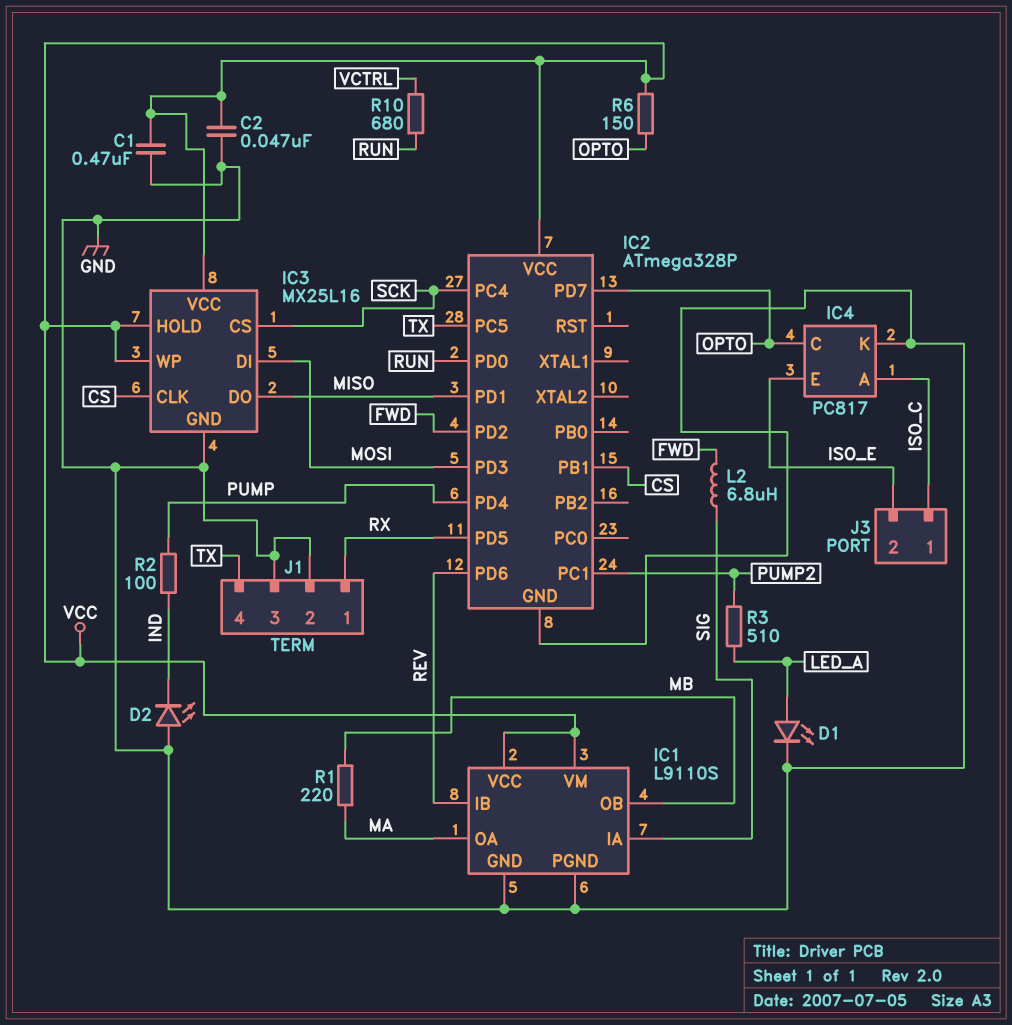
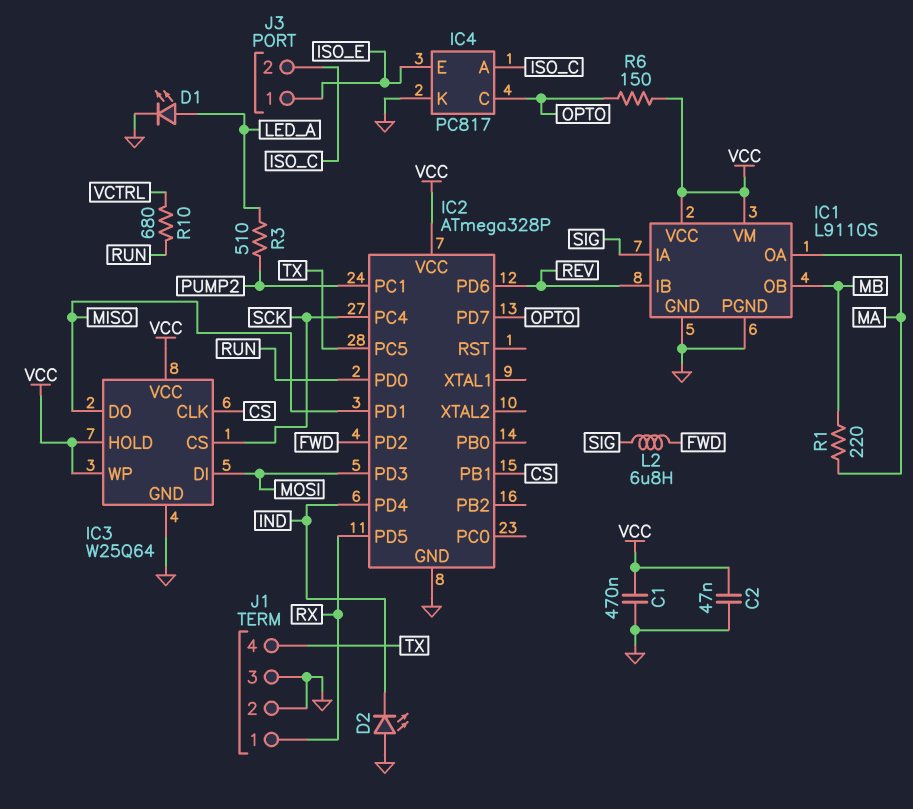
IC2 pin PD4: PUMP -> IND
IC3: MX25L16 -> W25Q64
J3 pin 1: ISO_C -> ISO_E
J3 pin 2: ISO_E -> ISO_C
R2: 100 (IND, PUMP) -> none

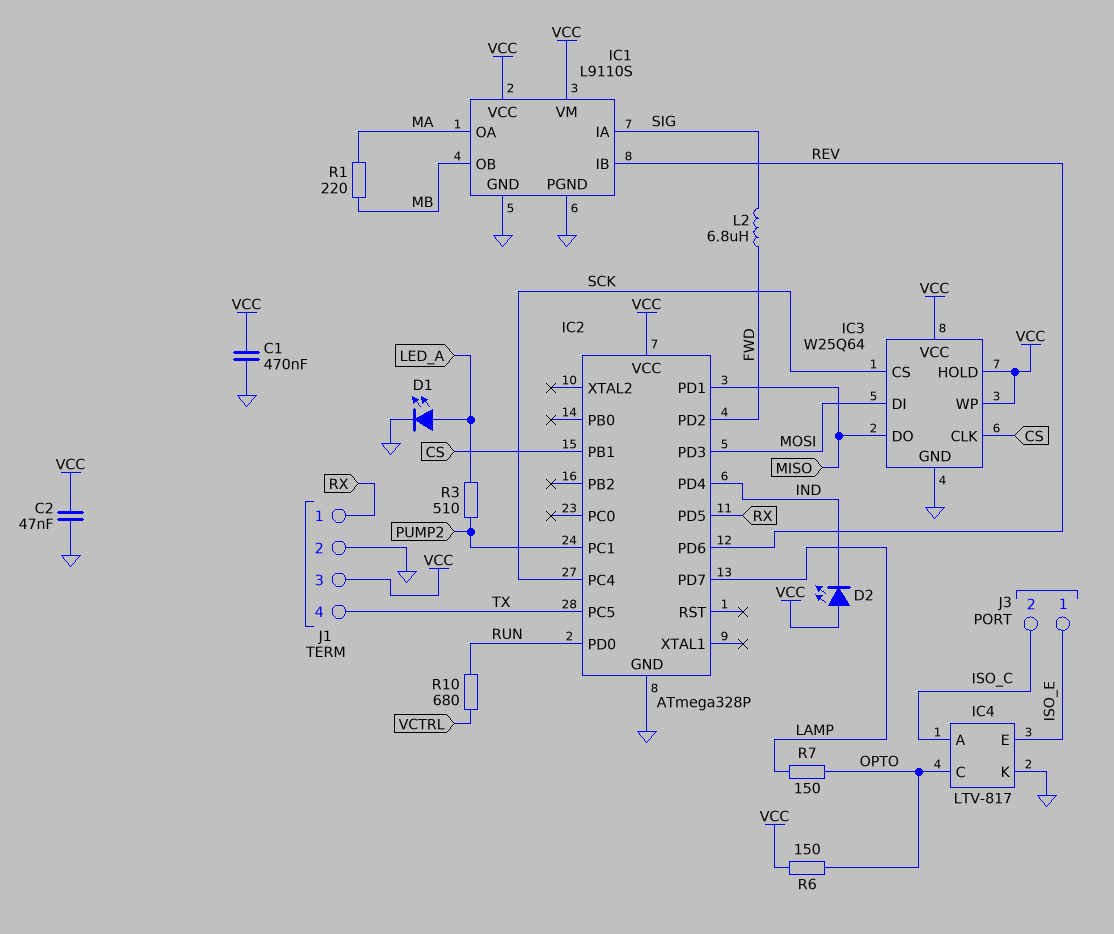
D2: LED (A GND, K IND) -> LED (A VCC, K IND)
IC2 pin PD7: OPTO -> LAMP
IC4: PC817 -> LTV-817
J1 pin 3: GND -> VCC
R7: none -> 150 (LAMP, OPTO)

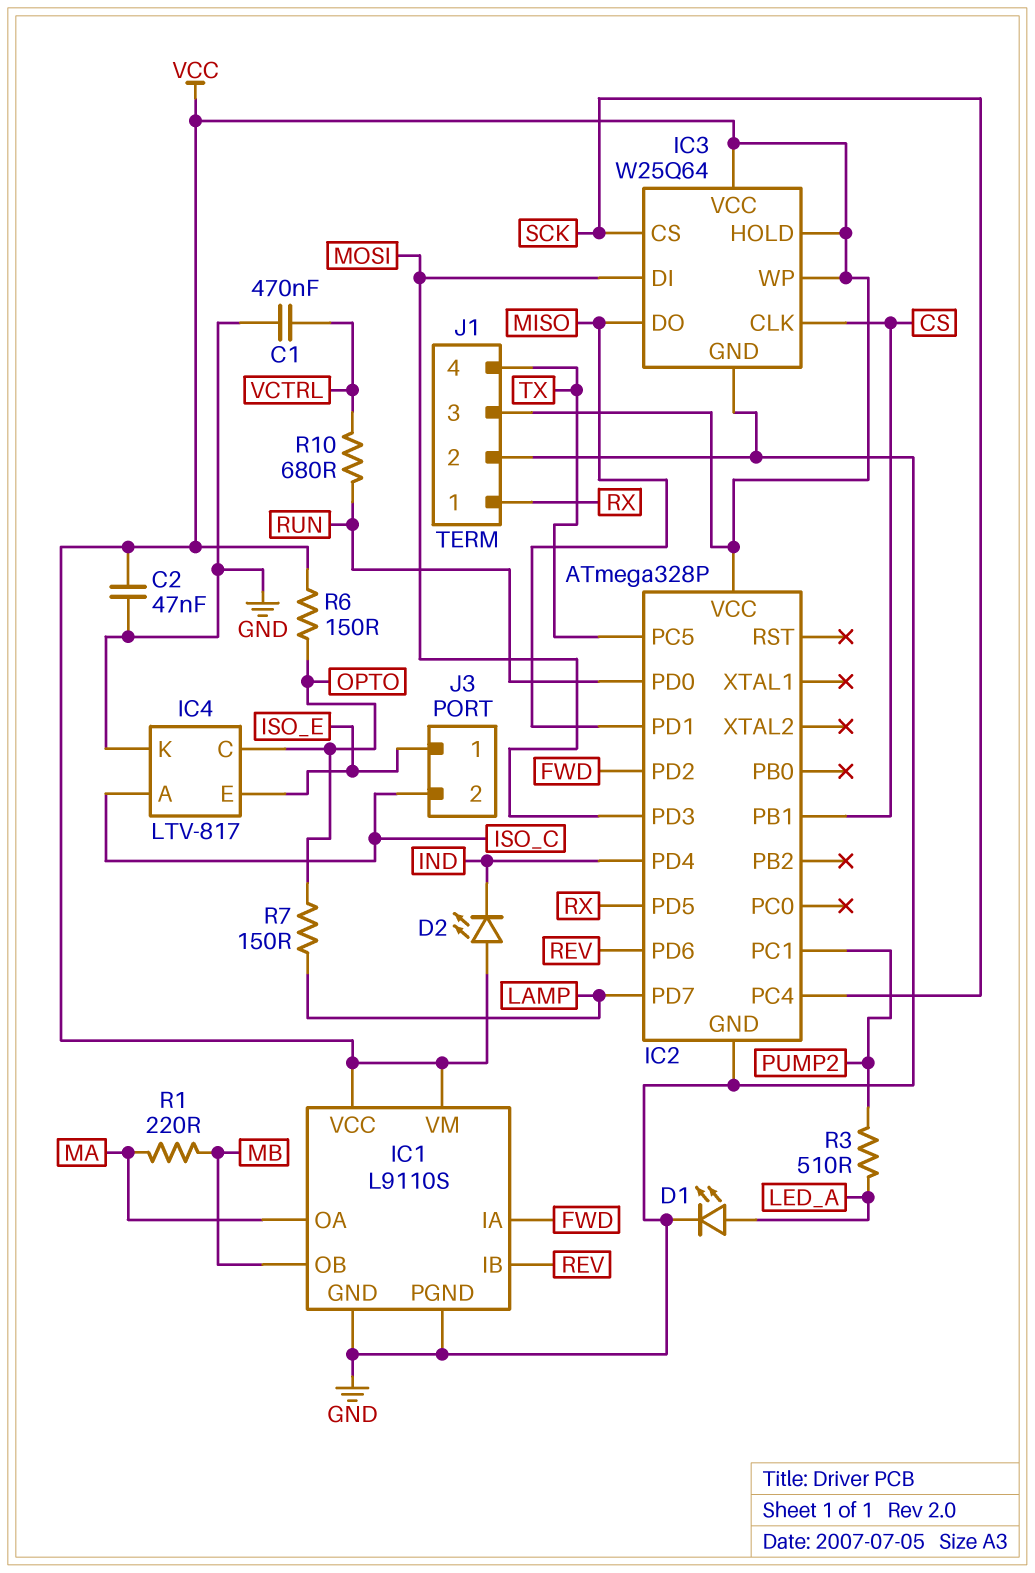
C1: 470nF (GND, VCC) -> 470nF (GND, VCTRL)
IC1 pin IA: SIG -> FWD
L2: 6.8uH (FWD, SIG) -> none

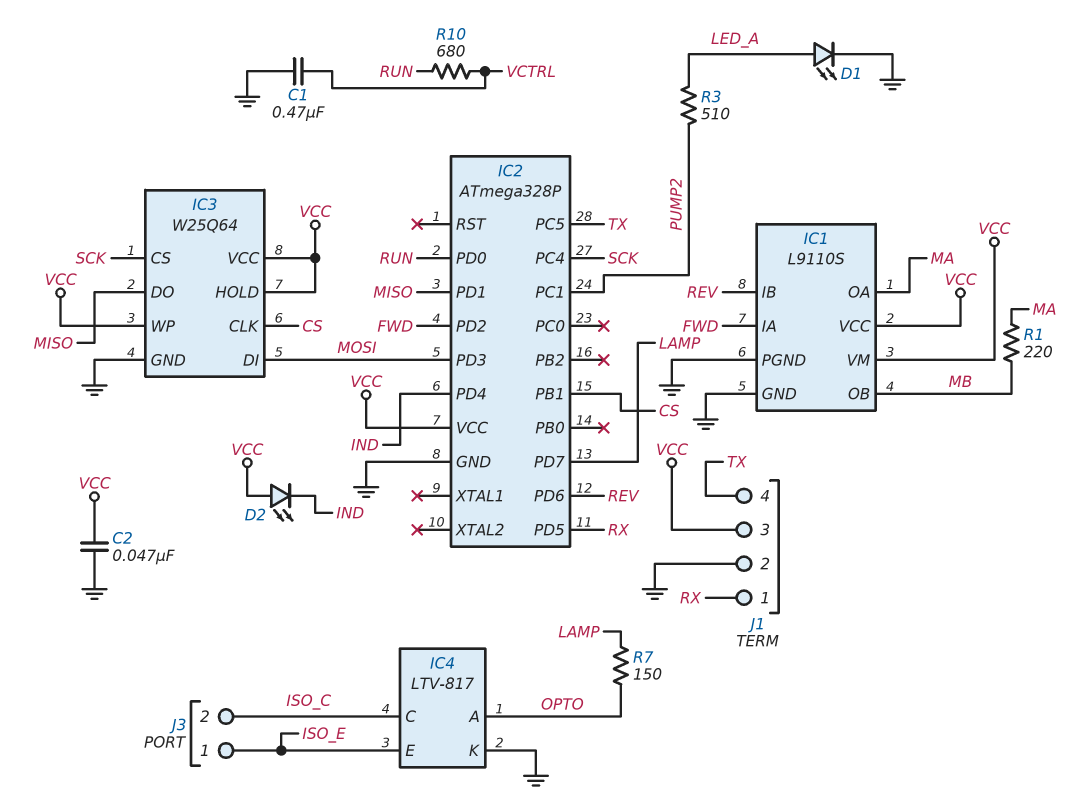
IC4 pin A: ISO_C -> OPTO
IC4 pin C: OPTO -> ISO_C
R6: 150 (OPTO, VCC) -> none

